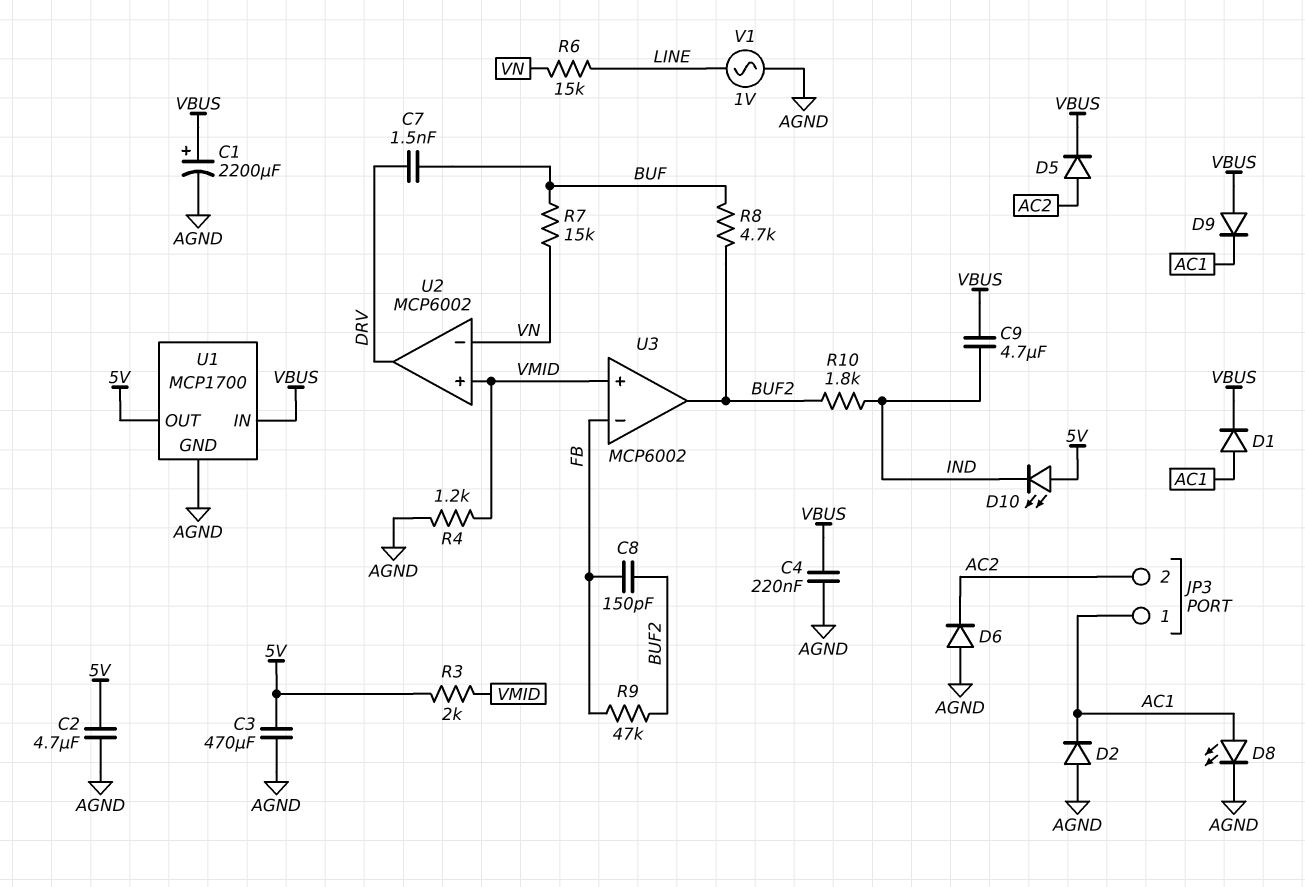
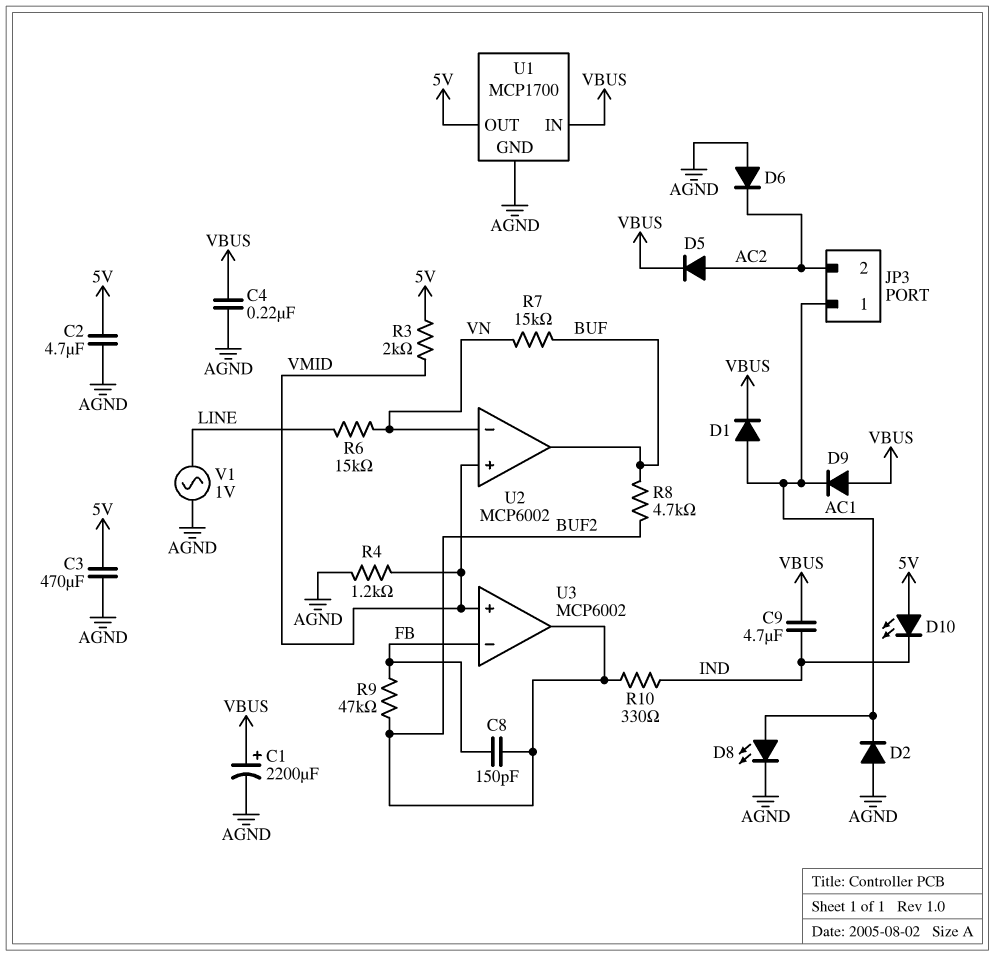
C7: 1.5nF (BUF, DRV) -> none
R10: 1.8k (BUF2, IND) -> 330 (BUF2, IND)
U2 pin out: DRV -> BUF

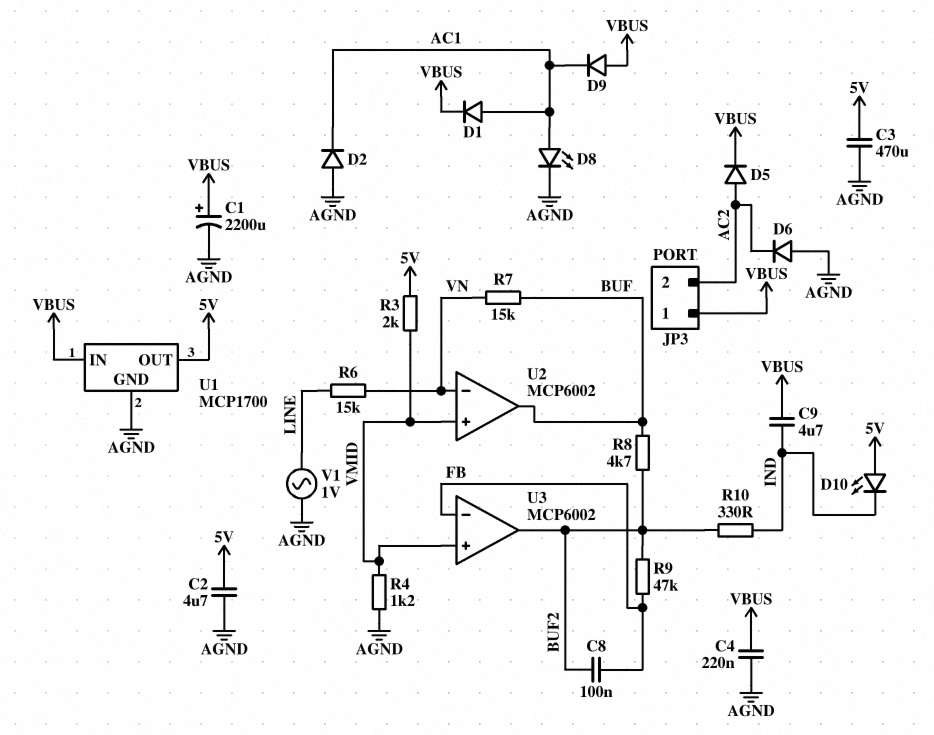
C8: 150pF (BUF2, FB) -> 100nF (BUF2, FB)
JP3 pin 1: AC1 -> VBUS

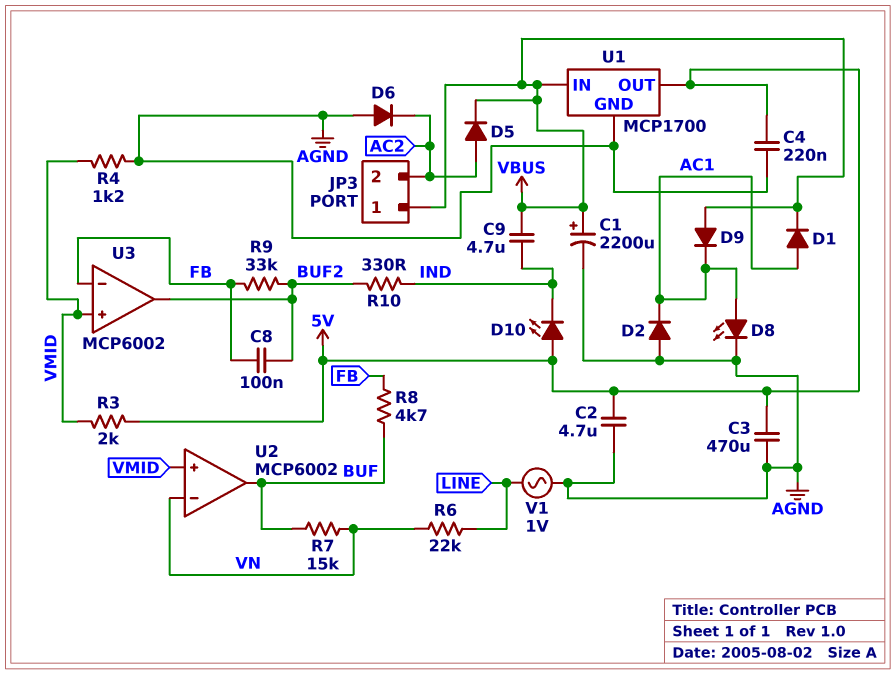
C4: 220nF (AGND, VBUS) -> 220nF (5V, AGND)
R6: 15k (LINE, VN) -> 22k (LINE, VN)
R8: 4.7k (BUF, BUF2) -> 4.7k (BUF, FB)
R9: 47k (BUF2, FB) -> 33k (BUF2, FB)

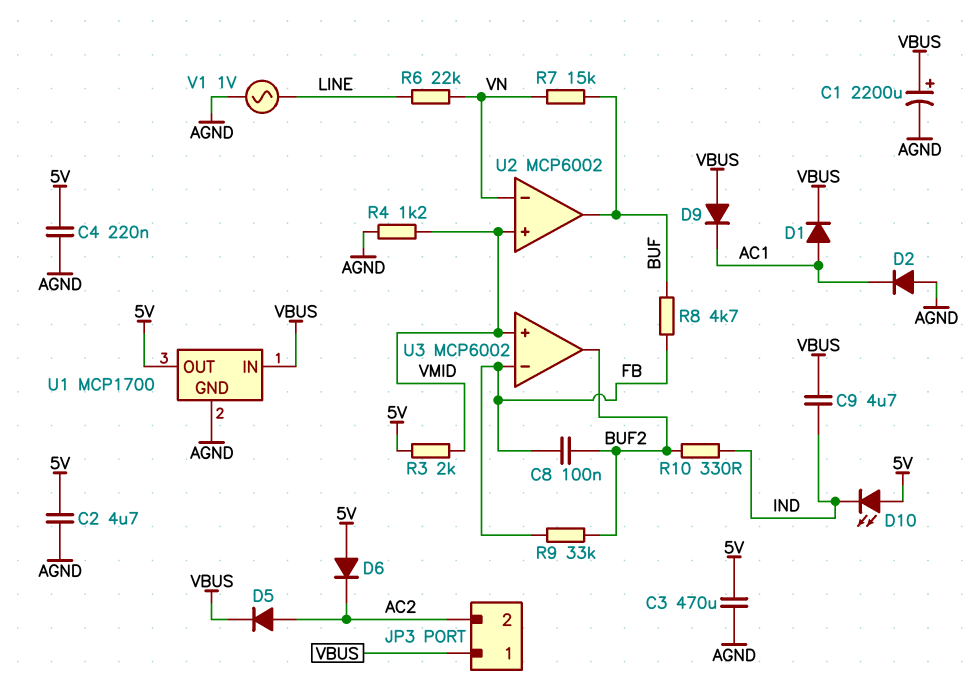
D6: diode (A AGND, K AC2) -> diode (A 5V, K AC2)
D8: LED (A AC1, K AGND) -> none

